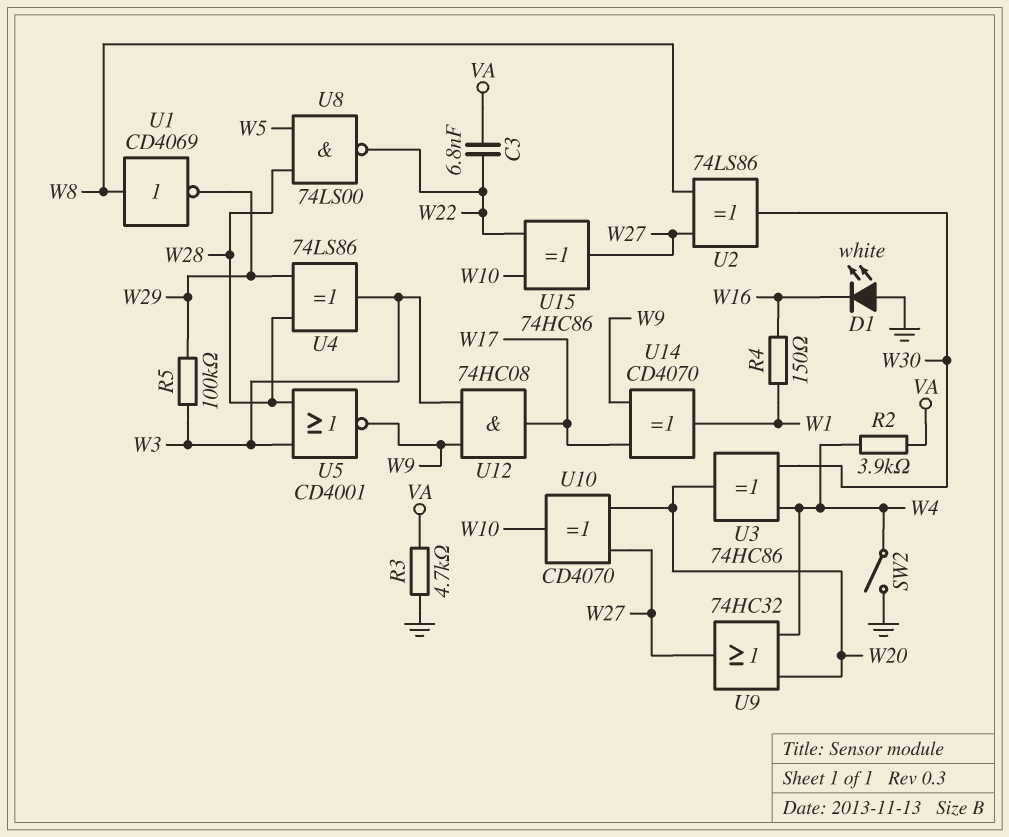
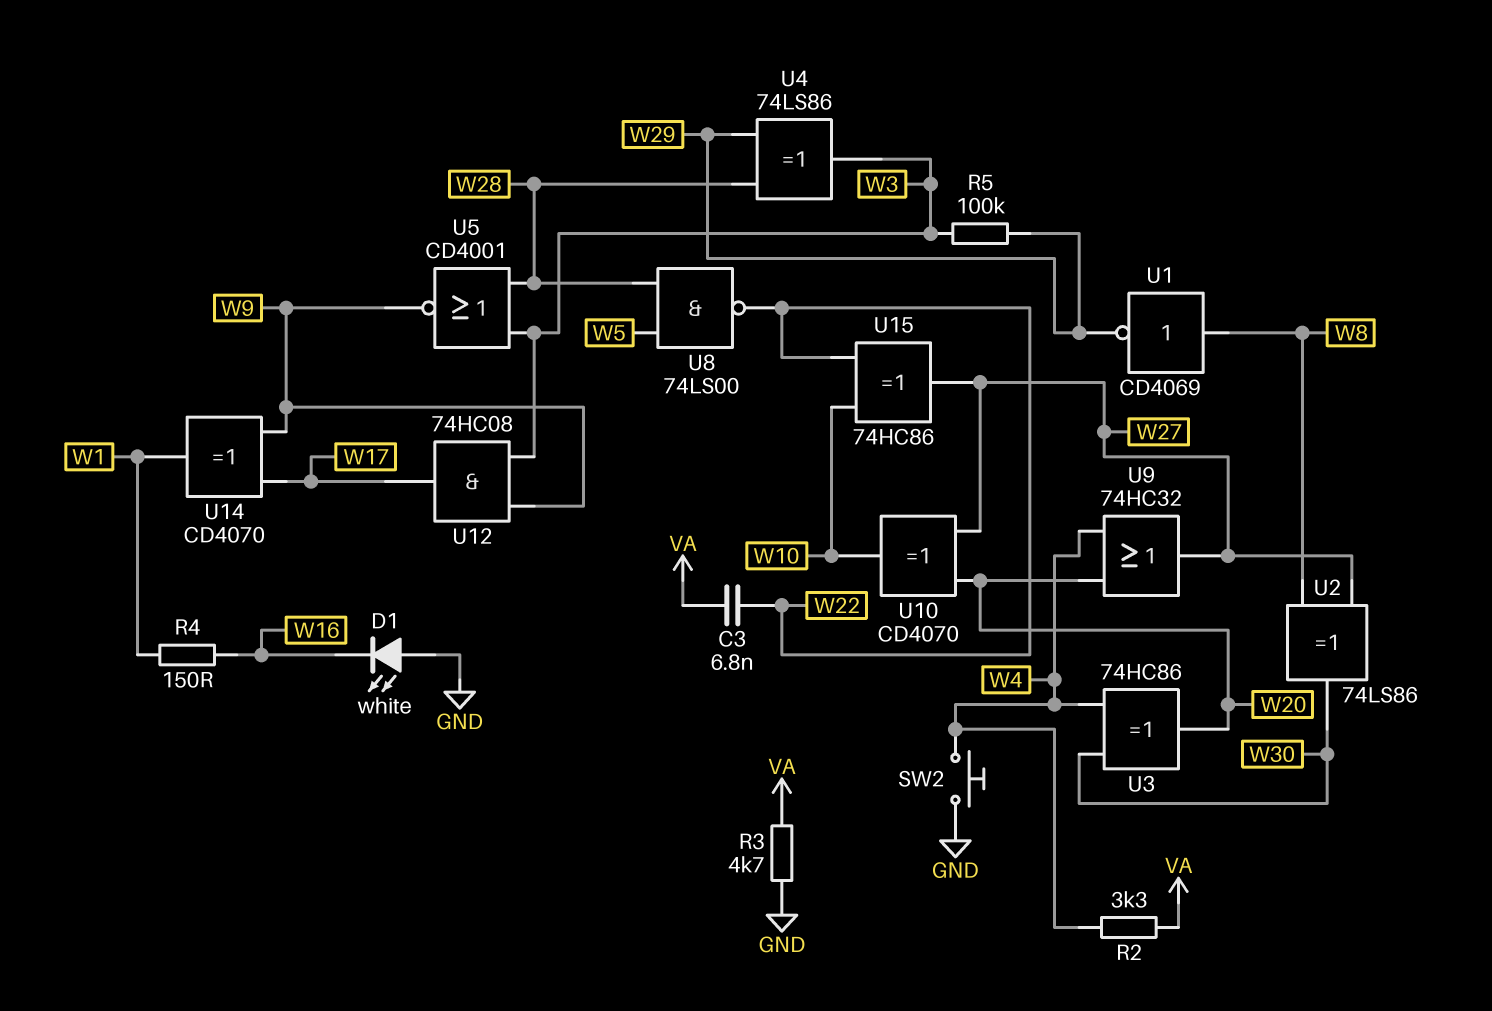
R2: 3.9k (VA, W4) -> 3.3k (VA, W4)
SW2: switch (GND, W4) -> button (GND, W4)

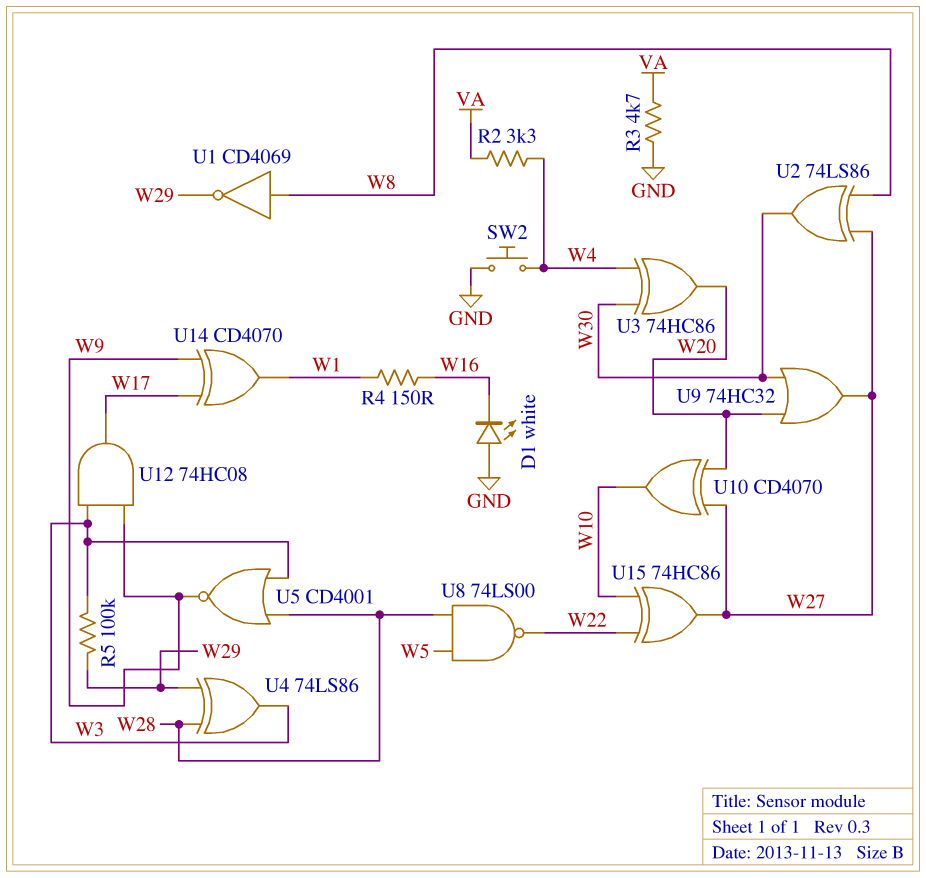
C3: 6.8nF (VA, W22) -> none
U9: OR 74HC32 (in W4, in W20, out W27) -> OR 74HC32 (in W20, in W30, out W27)

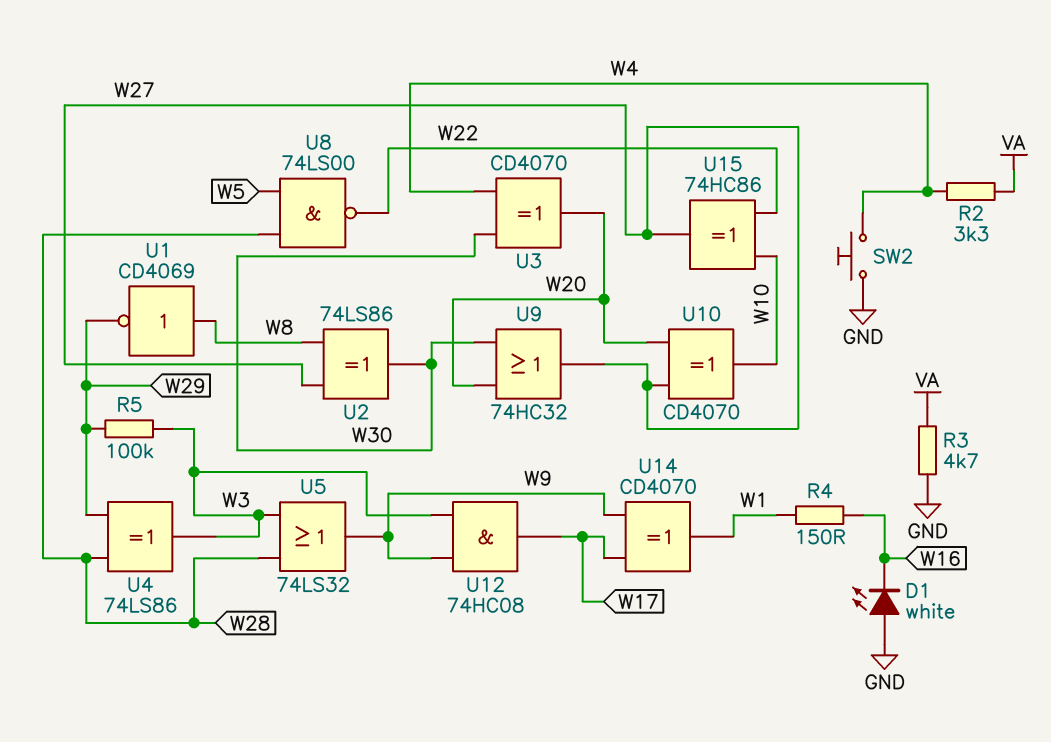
U3: XOR 74HC86 (in W4, in W30, out W20) -> XOR CD4070 (in W4, in W30, out W20)
U5: NOR CD4001 (in W3, in W28, out W9) -> OR 74LS32 (in W3, in W28, out W9)

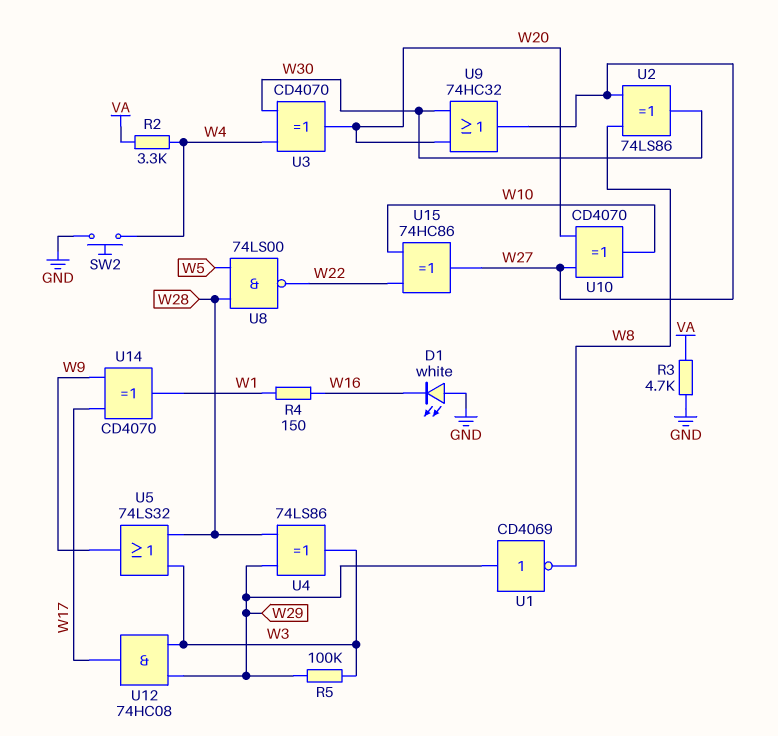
U1: NOT CD4069 (in W8, out W29) -> NOT CD4069 (in W29, out W8)
U12: AND 74HC08 (in W3, in W9, out W17) -> AND 74HC08 (in W3, in W29, out W17)

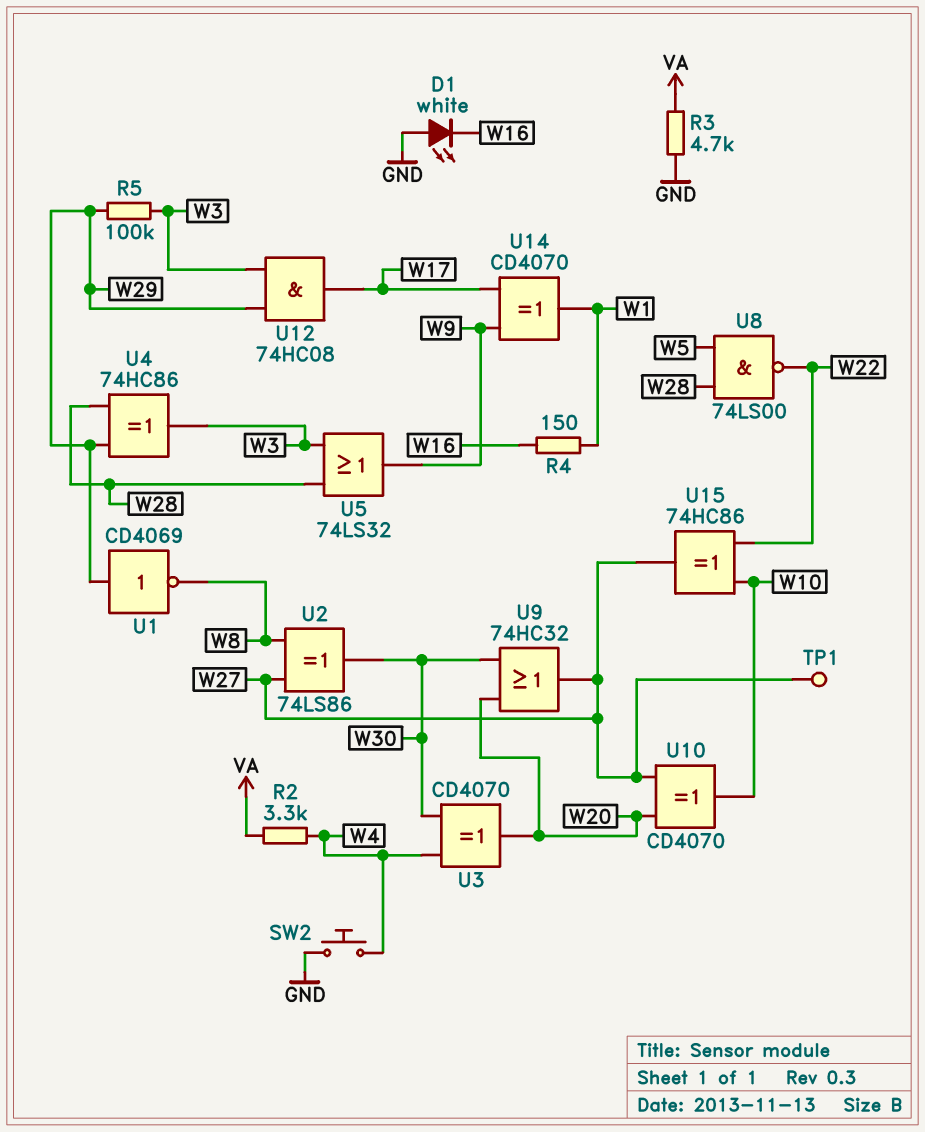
TP1: none -> test point (W27)
U4: XOR 74LS86 (in W28, in W29, out W3) -> XOR 74HC86 (in W28, in W29, out W3)

